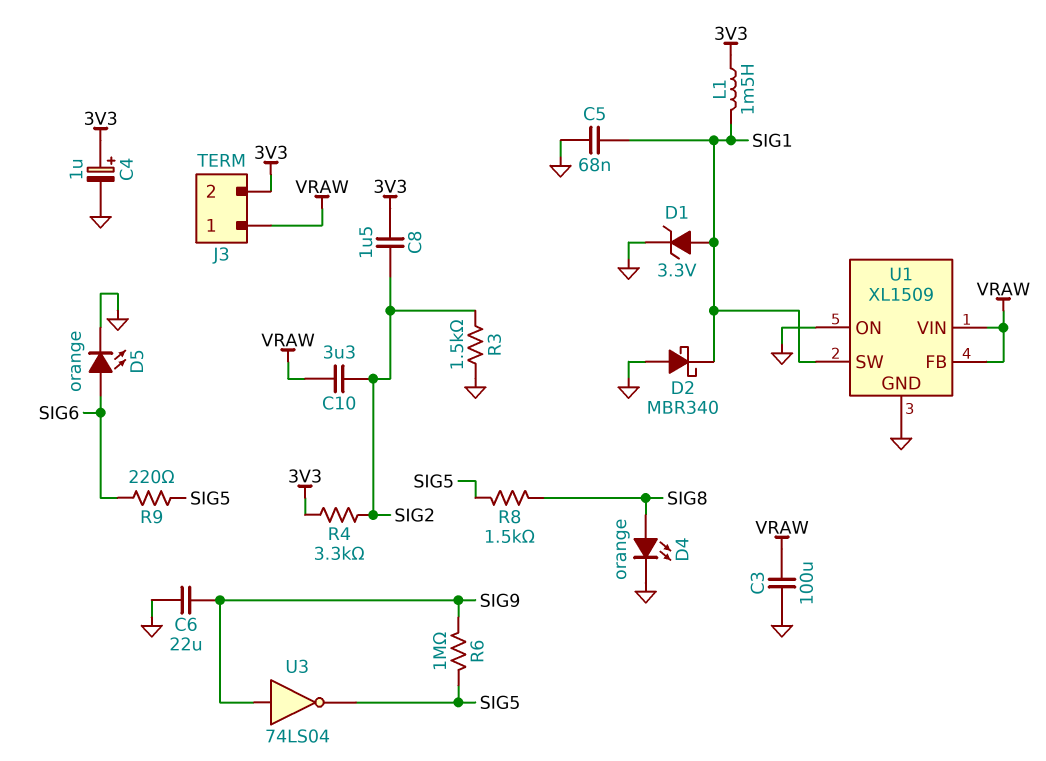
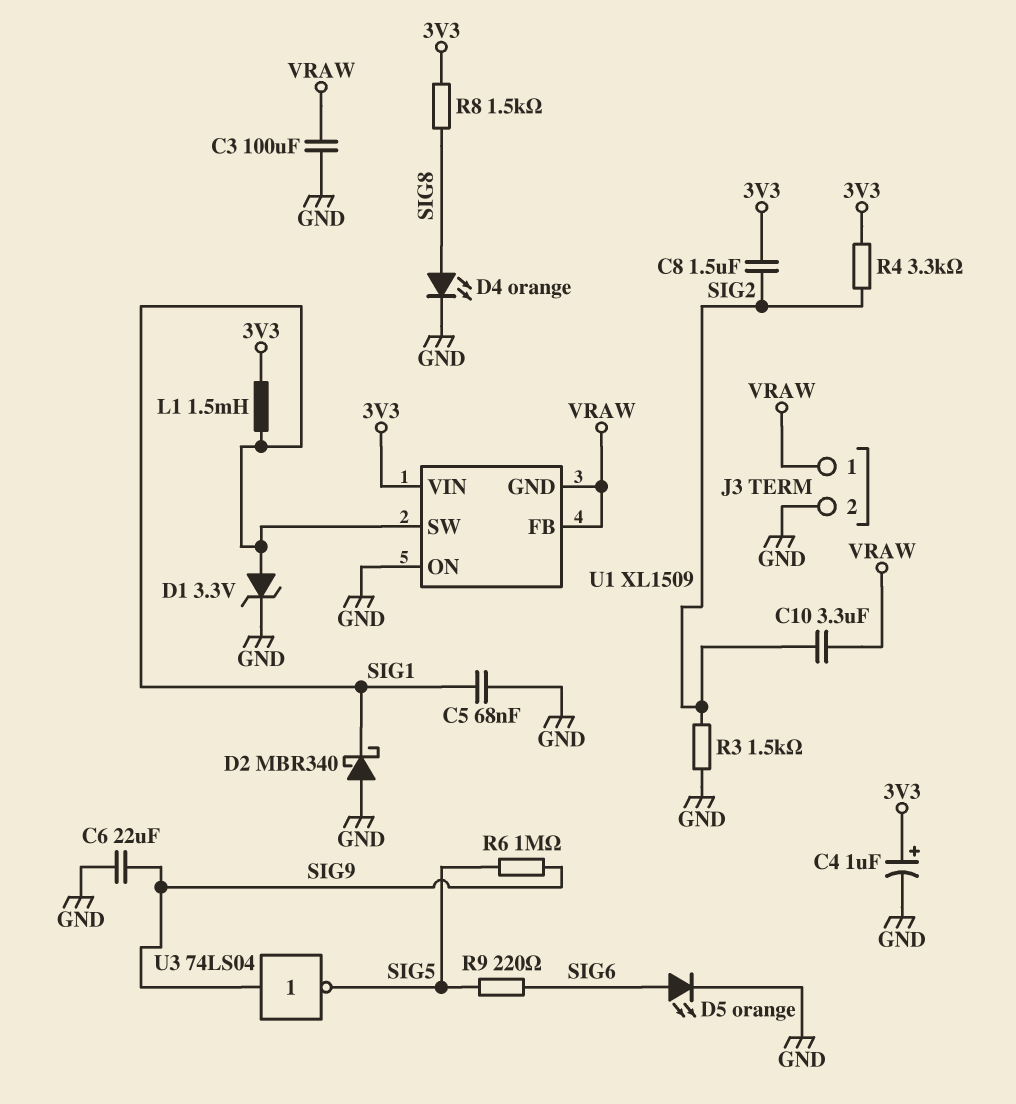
J3 pin 2: 3V3 -> GND
R8: 1.5k (SIG5, SIG8) -> 1.5k (3V3, SIG8)
U1 pin GND: GND -> VRAW
U1 pin VIN: VRAW -> 3V3

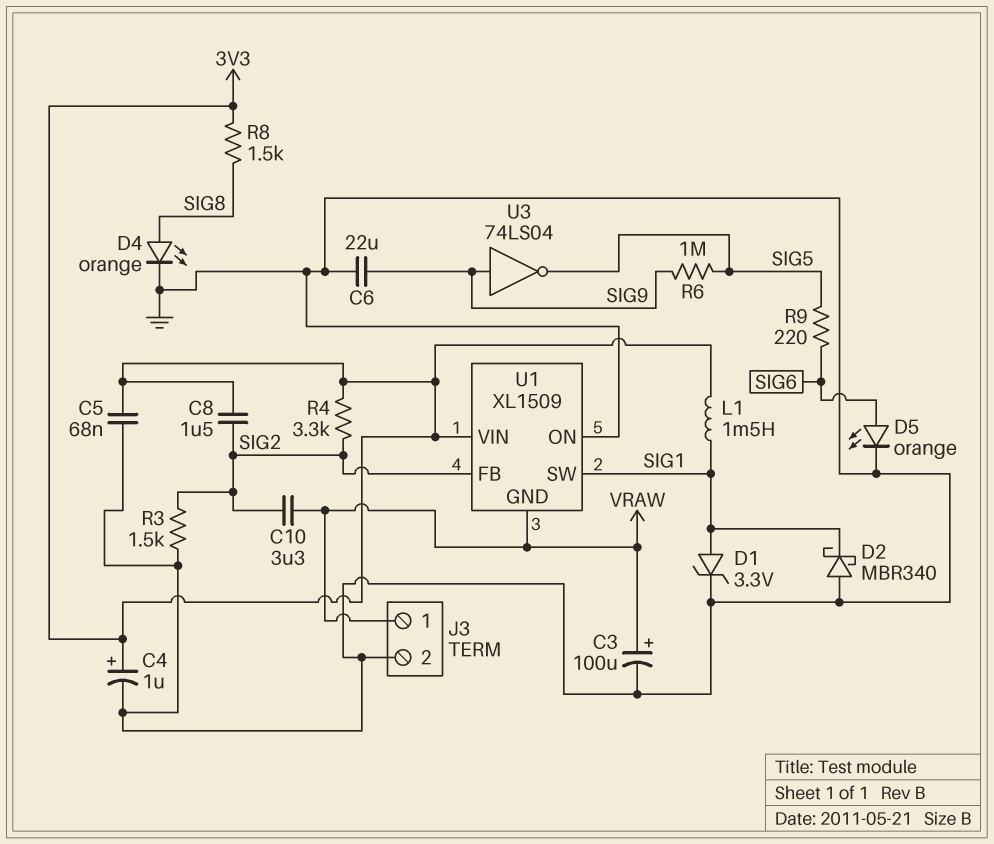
C3: 100uF (GND, VRAW) -> 100uF (plus VRAW, minus GND)
C5: 68nF (GND, SIG1) -> 68nF (3V3, GND)
U1 pin FB: VRAW -> SIG2

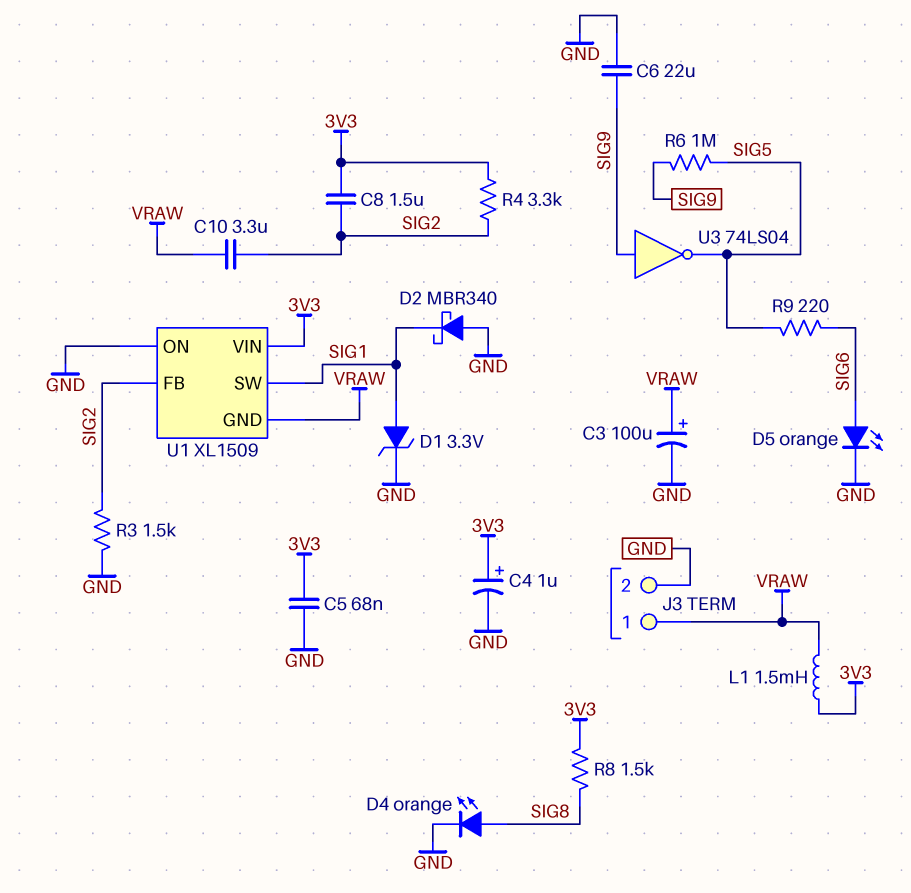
L1: 1.5mH (3V3, SIG1) -> 1.5mH (3V3, VRAW)

